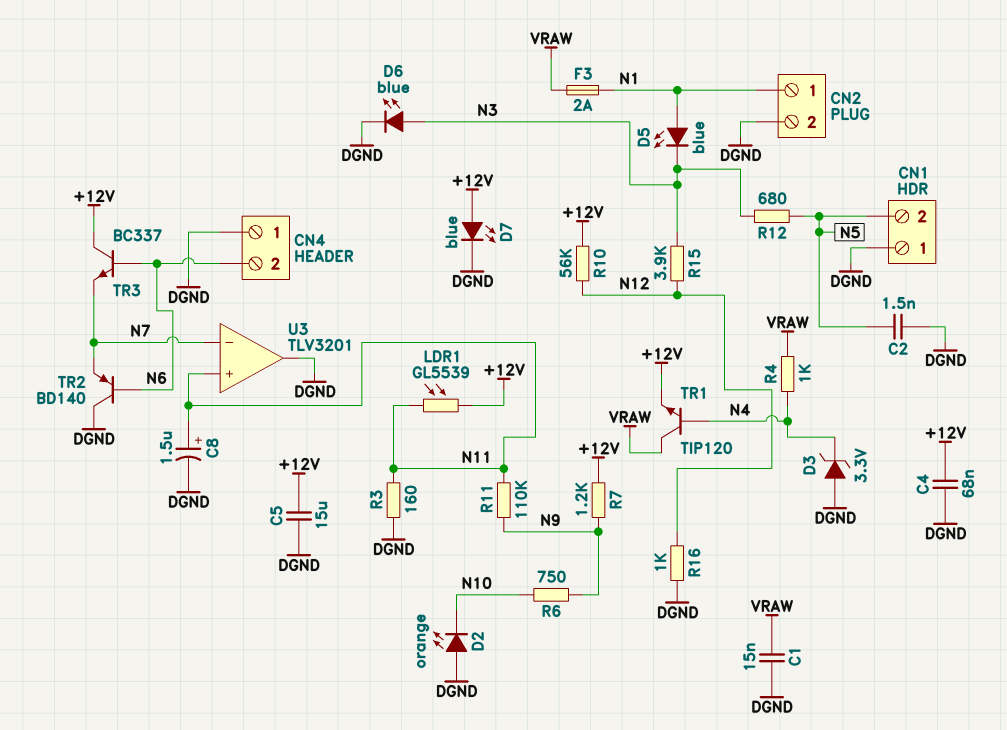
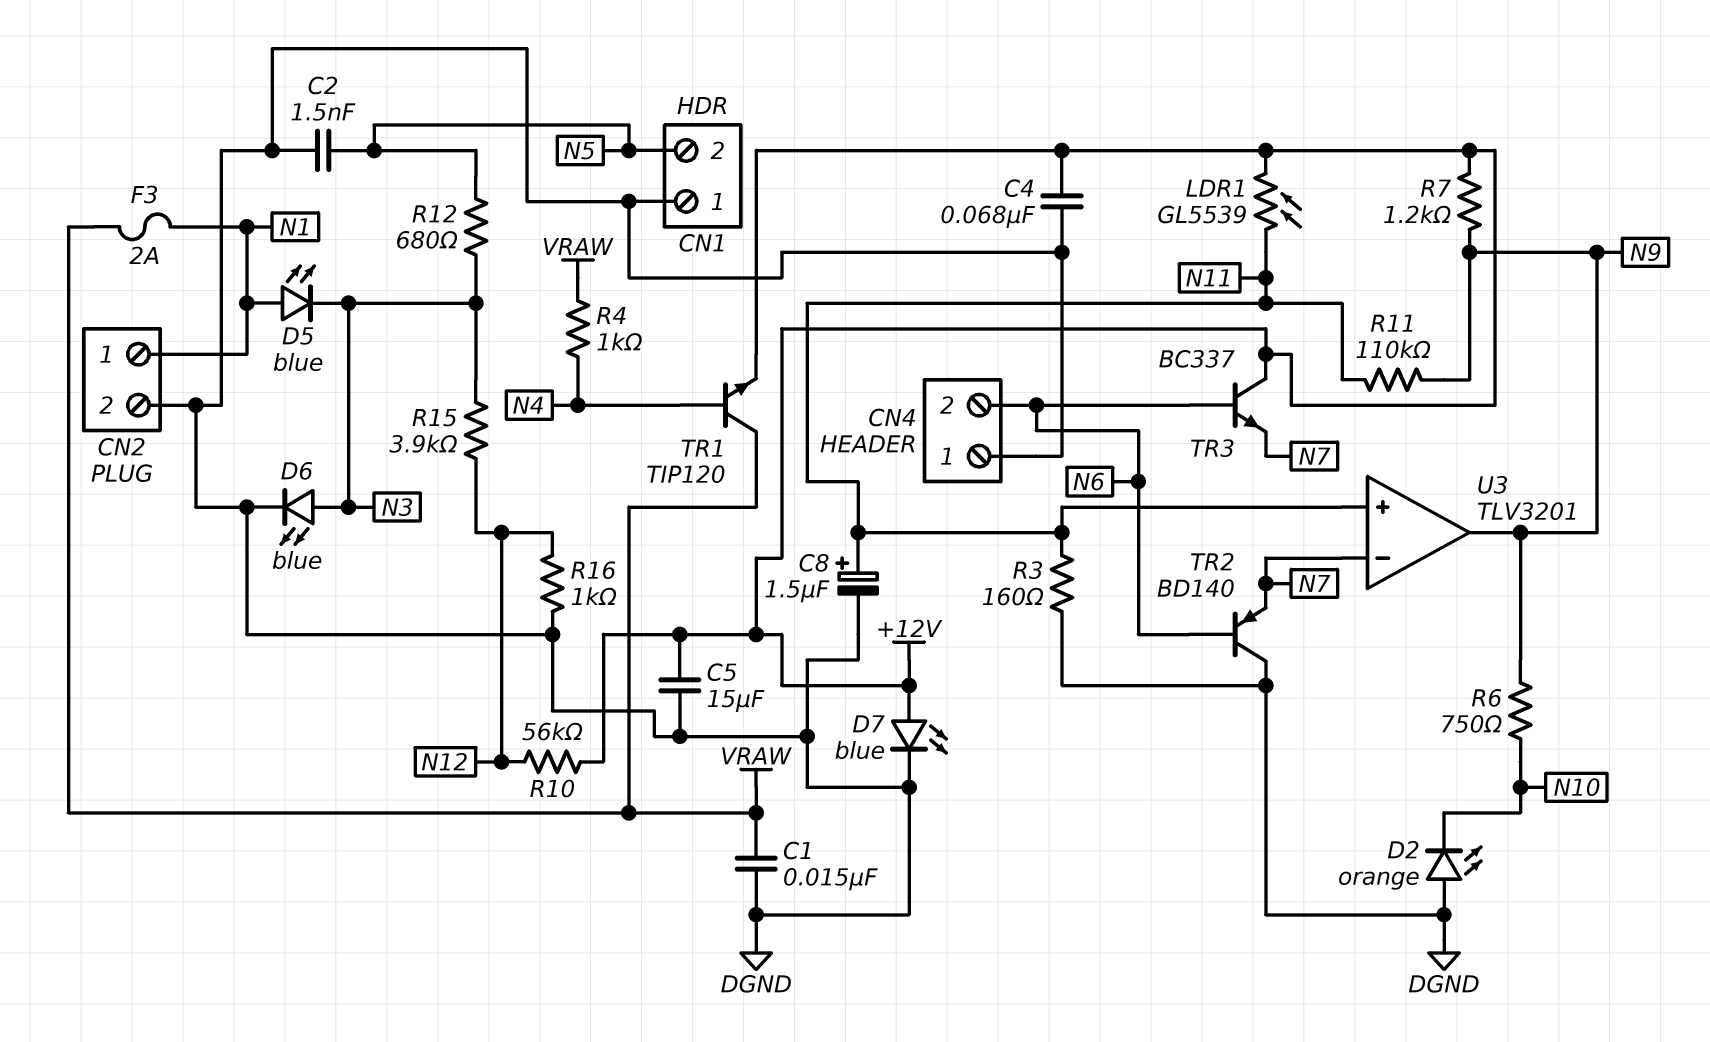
D3: zener 3.3V (A DGND, K N4) -> none
U3 pin out: DGND -> N9

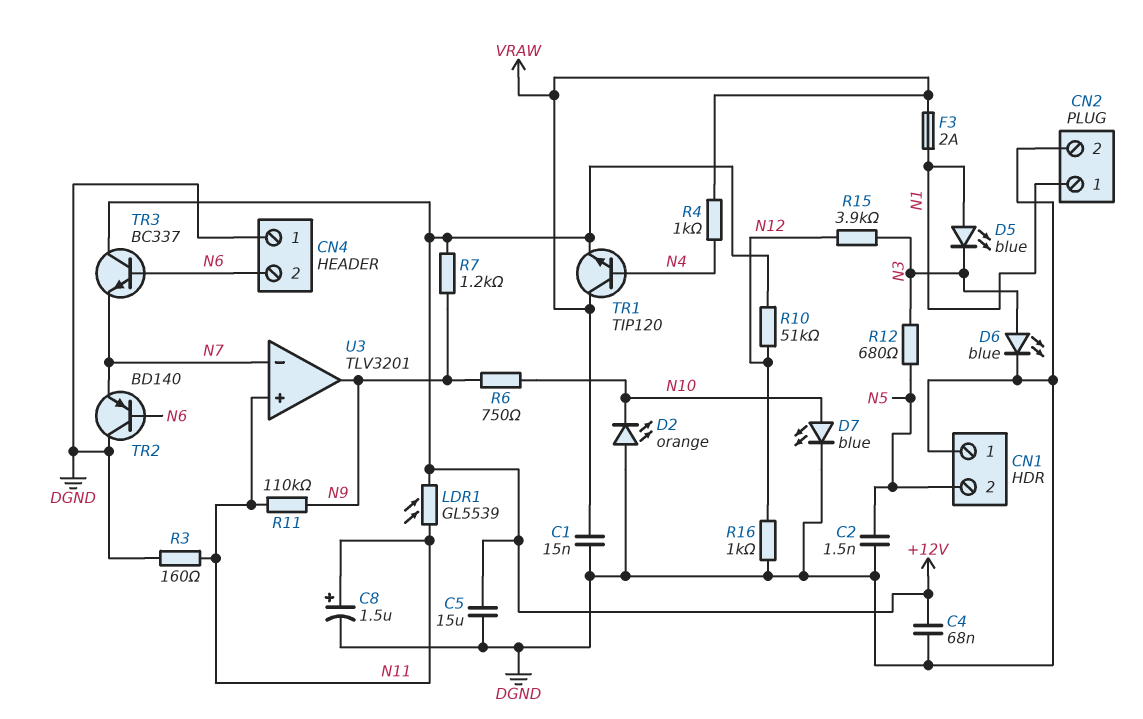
D7: LED blue (A +12V, K DGND) -> LED blue (A N10, K DGND)
R10: 56k (+12V, N12) -> 51k (+12V, N12)

